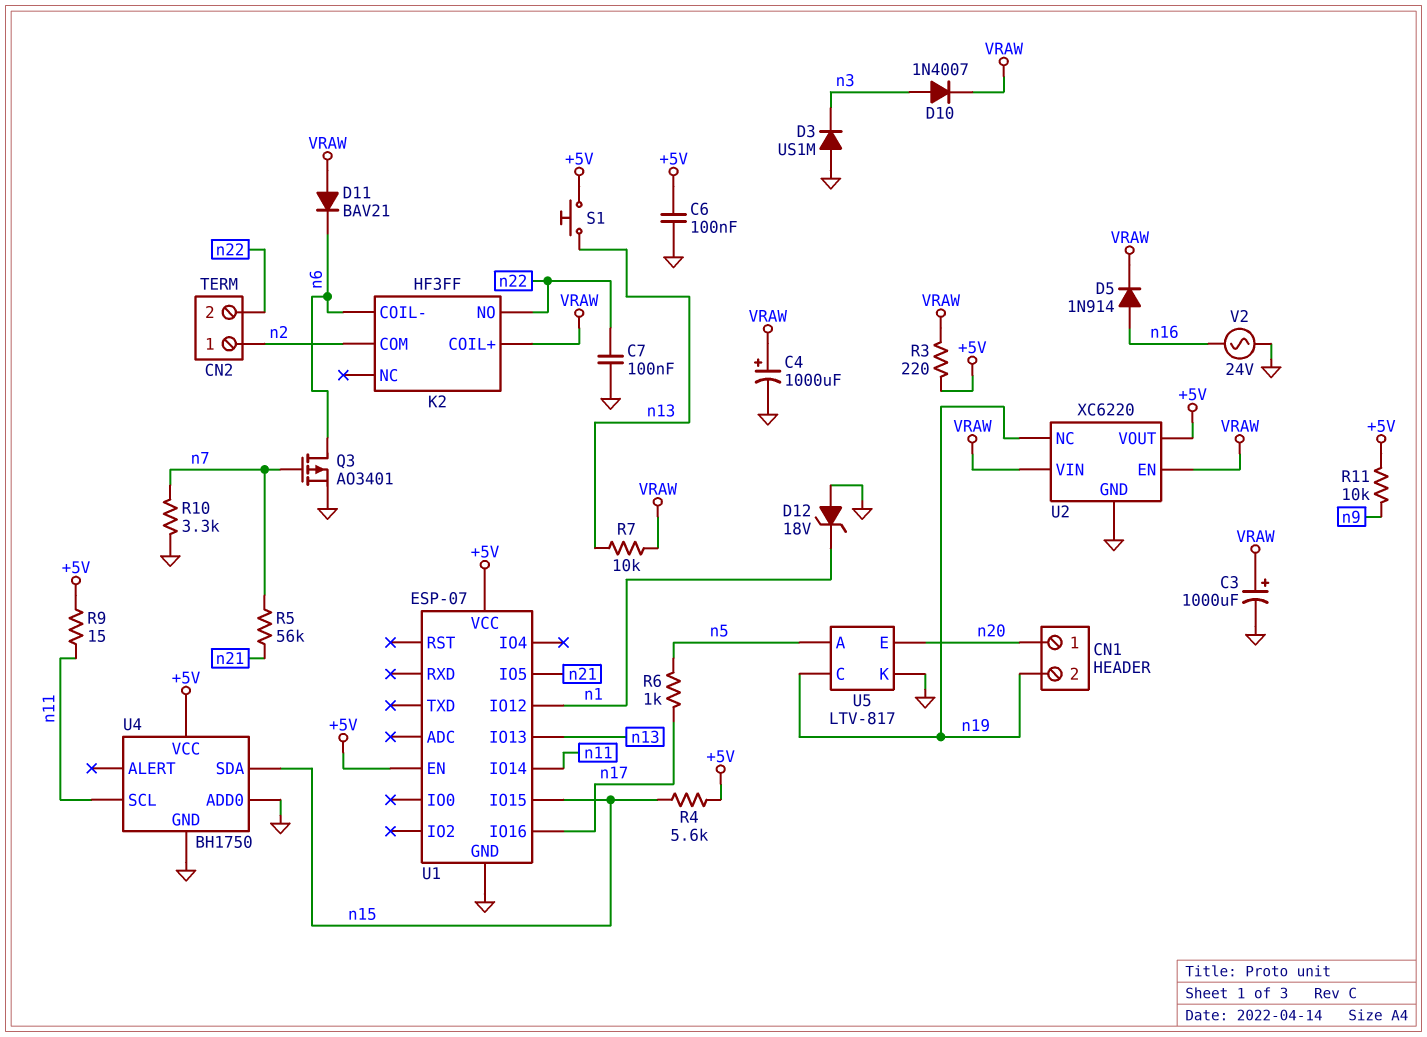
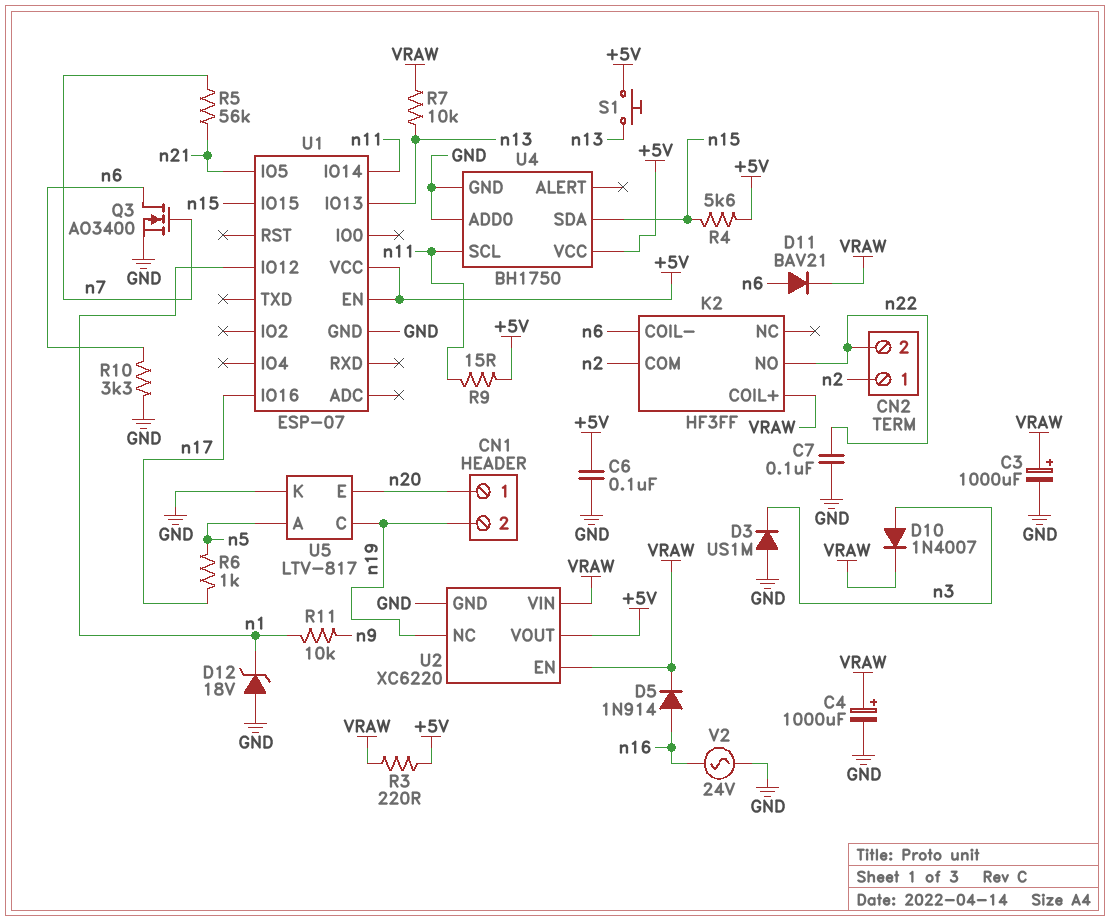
D11: diode BAV21 (A VRAW, K n6) -> diode BAV21 (A n6, K VRAW)
Q3: PMOS AO3401 (G n7, D n6, S GND) -> NMOS AO3400 (G n7, D n6, S GND)
R10: 3.3k (GND, n7) -> 3.3k (GND, n6)
R11: 10k (+5V, n9) -> 10k (n1, n9)

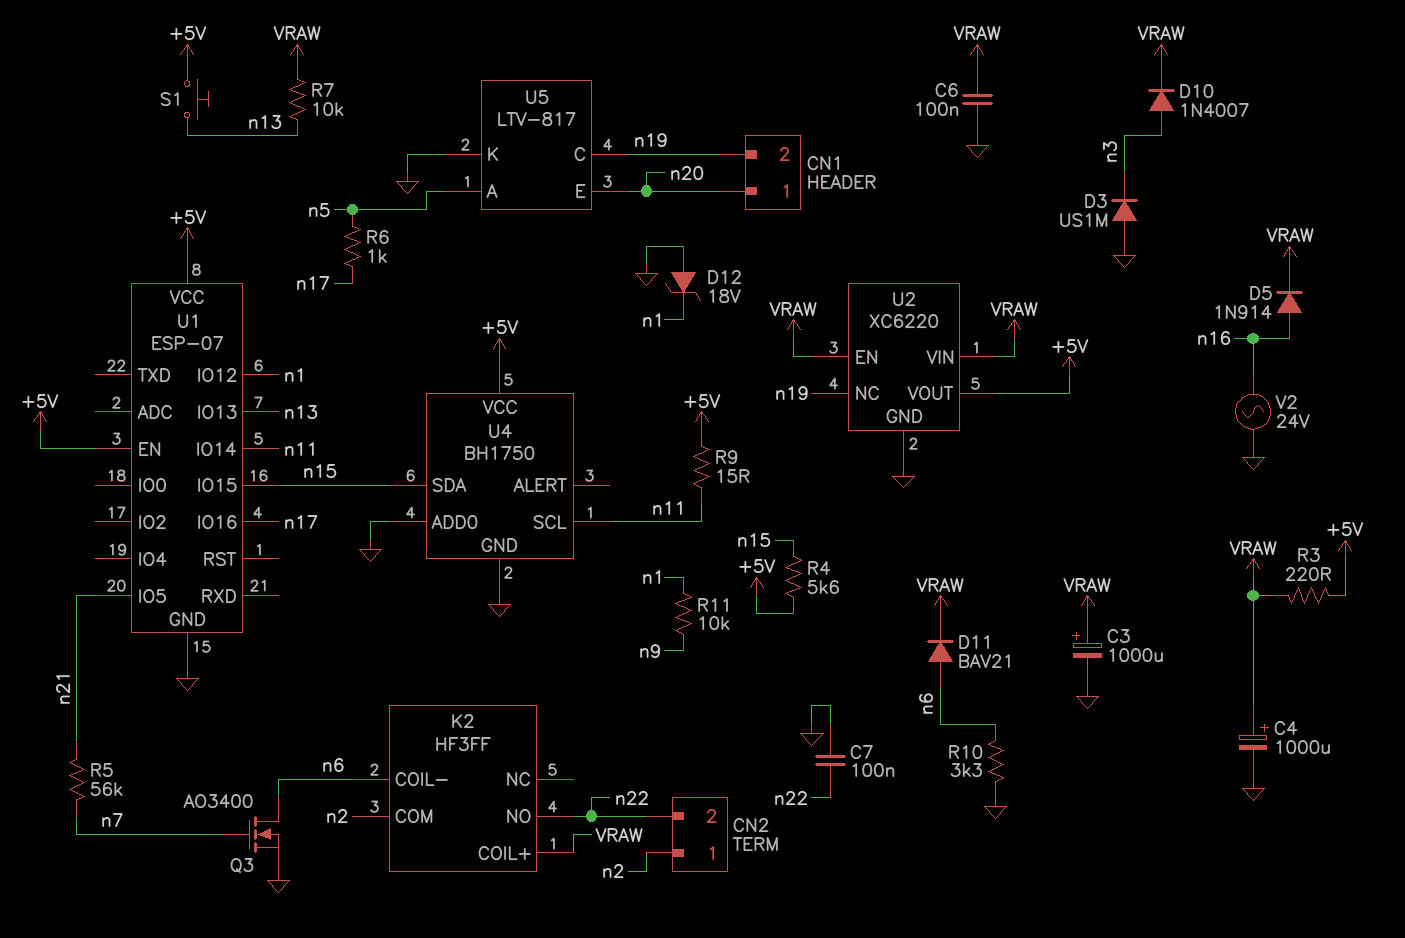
C6: 100nF (+5V, GND) -> 100nF (GND, VRAW)

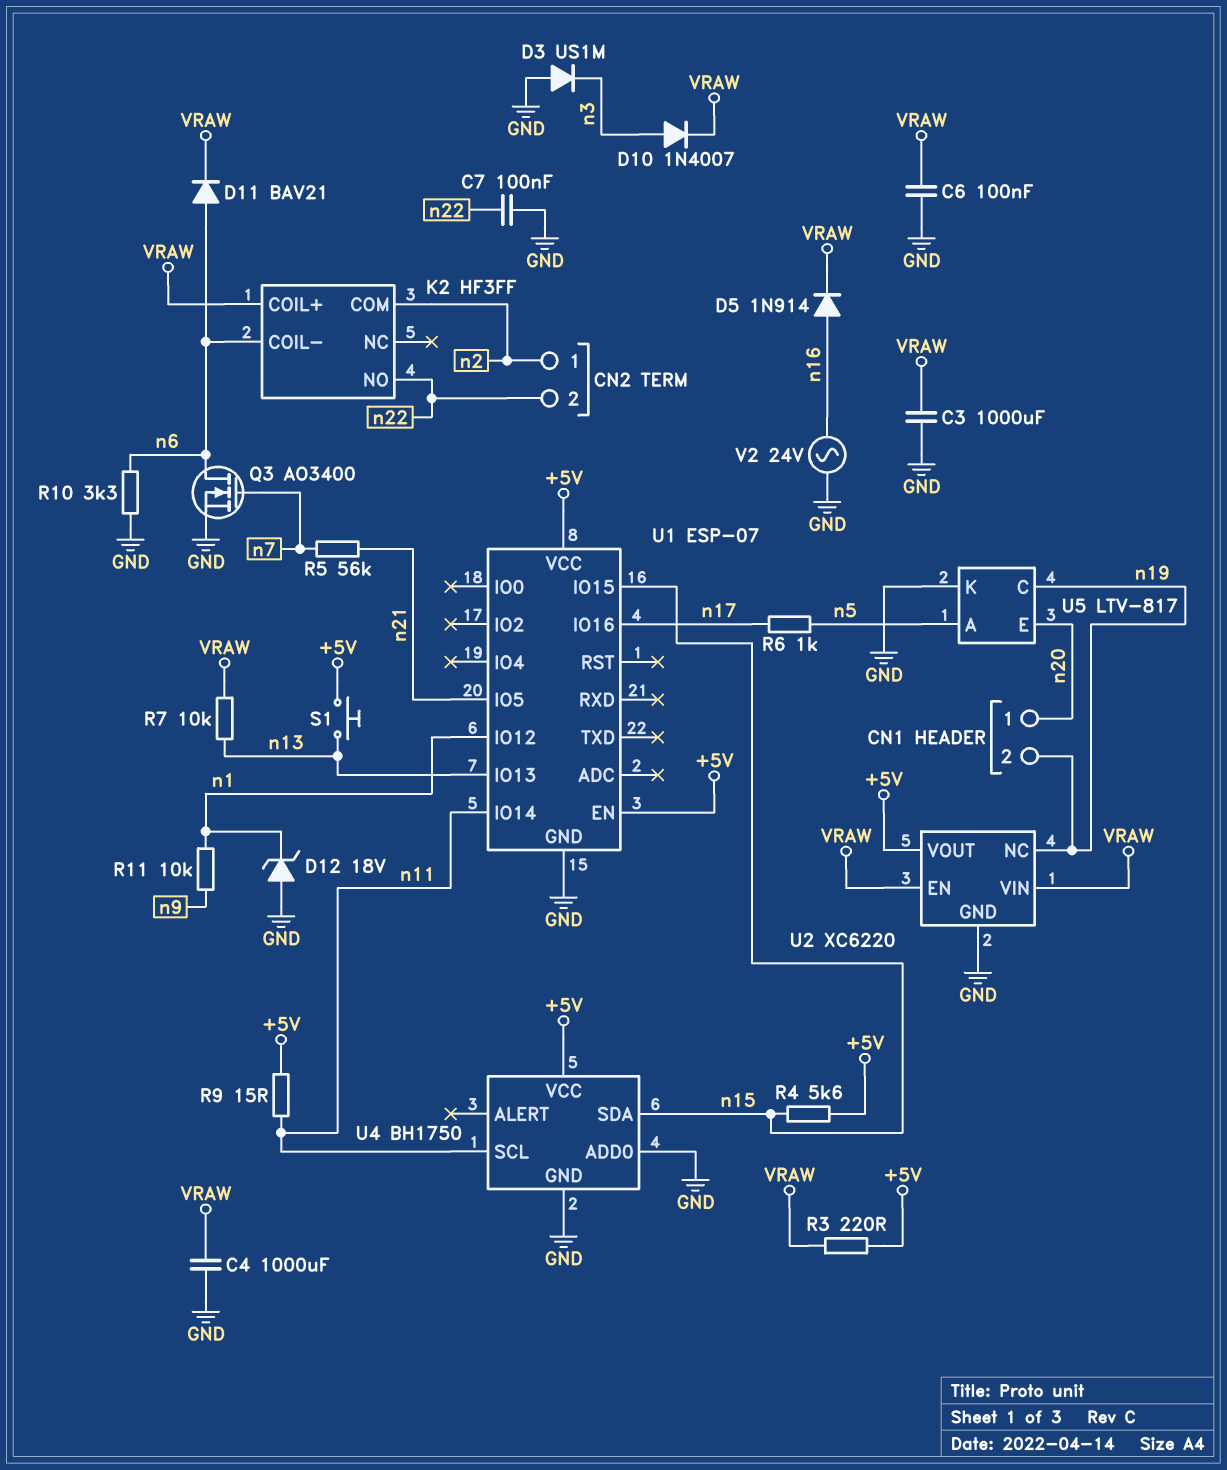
C3: 1000uF (plus VRAW, minus GND) -> 1000uF (GND, VRAW)
C4: 1000uF (plus VRAW, minus GND) -> 1000uF (GND, VRAW)

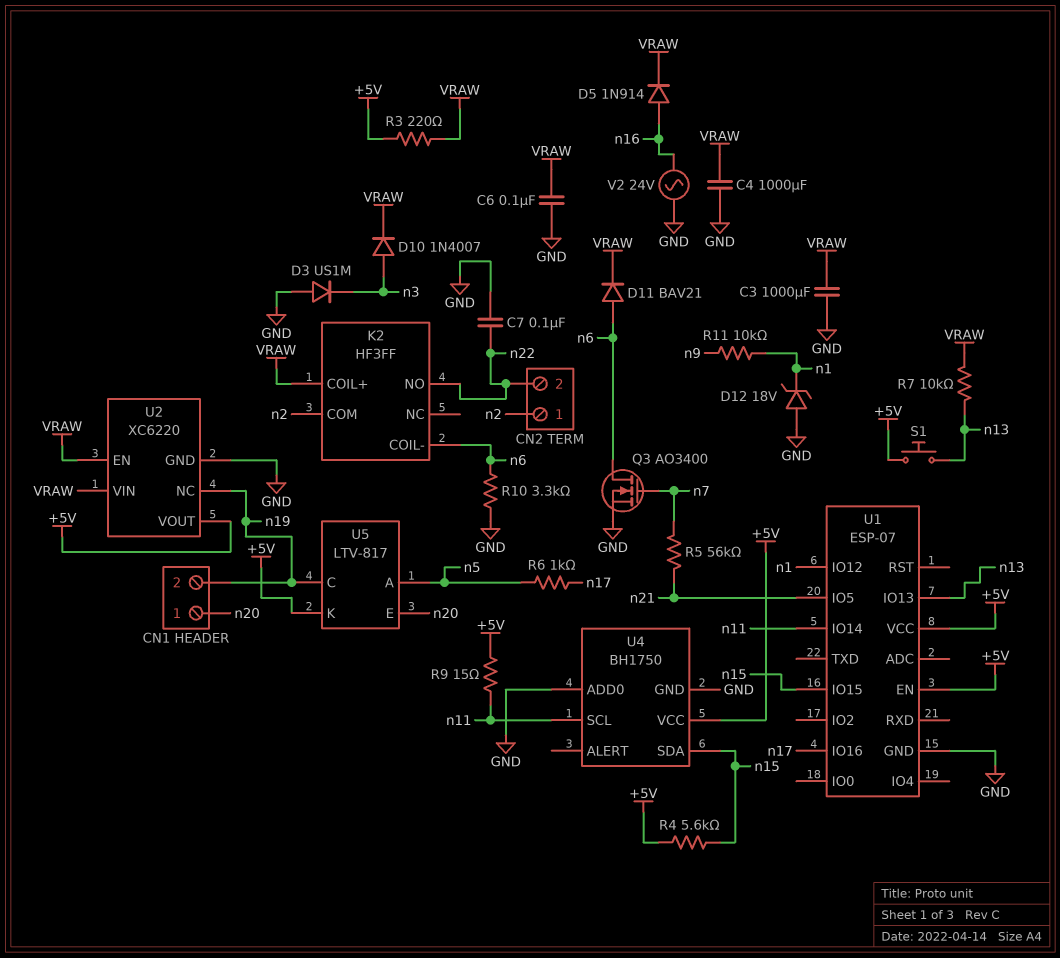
U5 pin K: GND -> +5V

